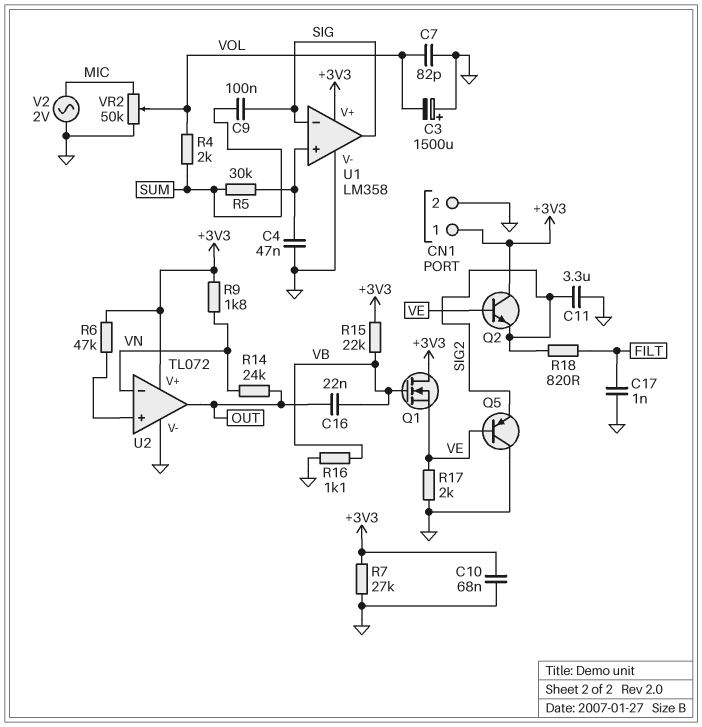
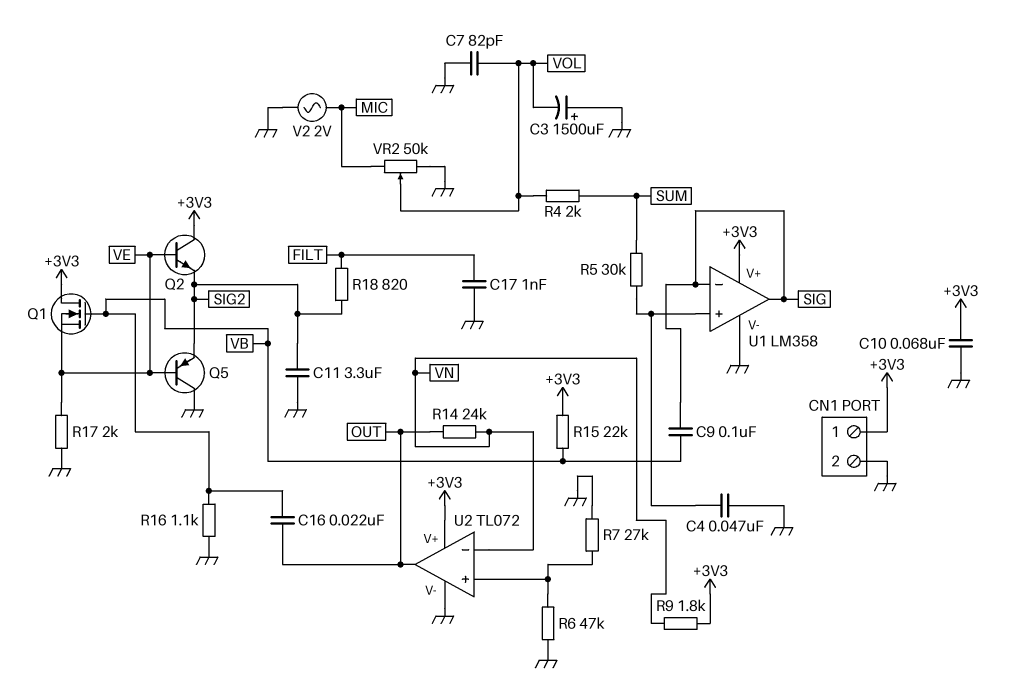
C9: 100nF (SIG, SUM) -> 100nF (SIG, VB)
R6: 47k (+3V3, U2/in+) -> 47k (GND, U2/in+)
R7: 27k (+3V3, GND) -> 27k (GND, U2/in+)

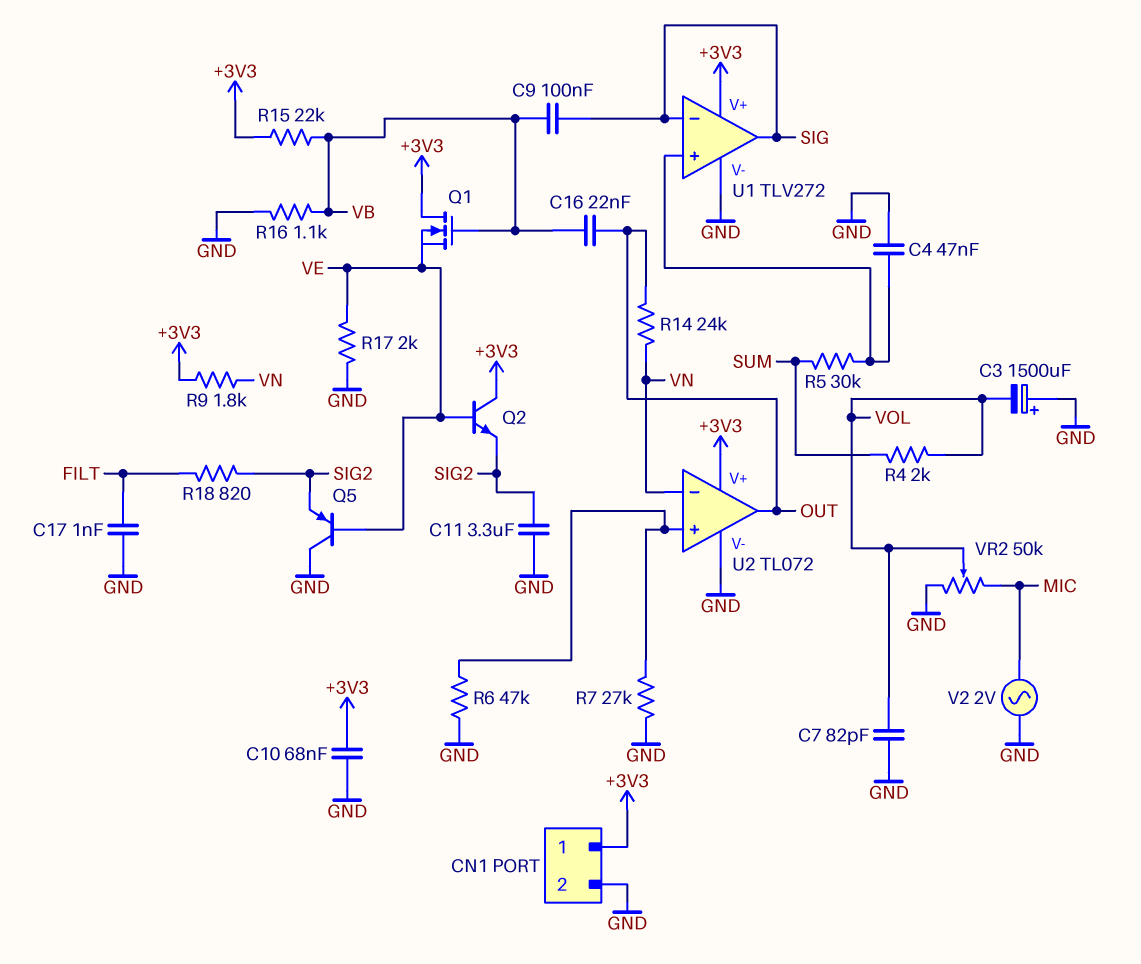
U1: LM358 -> TLV272

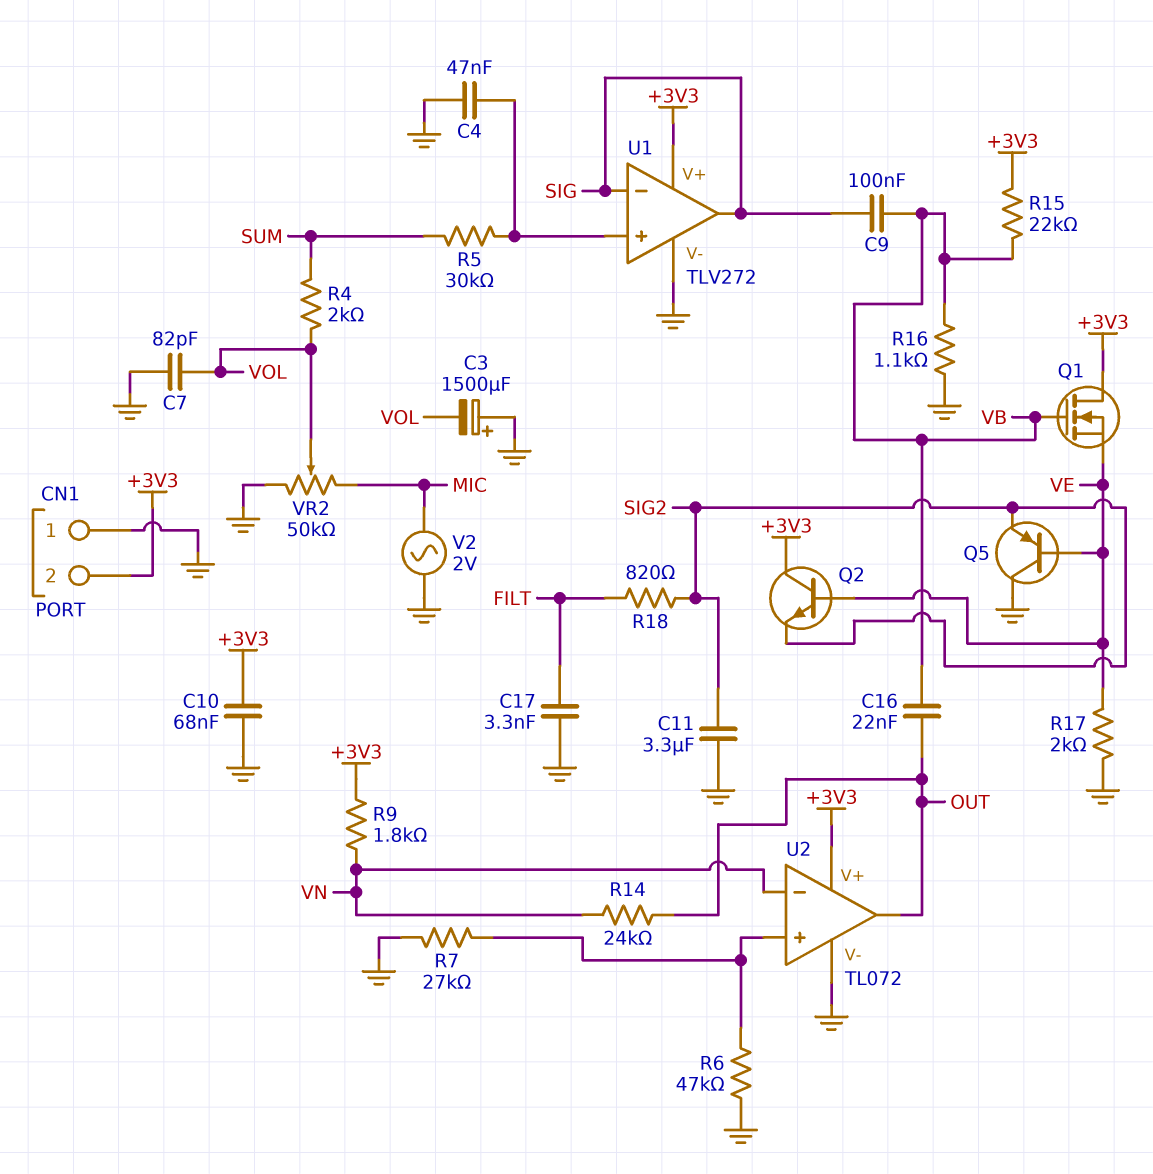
C17: 1nF (FILT, GND) -> 3.3nF (FILT, GND)
CN1 pin 1: +3V3 -> GND
CN1 pin 2: GND -> +3V3

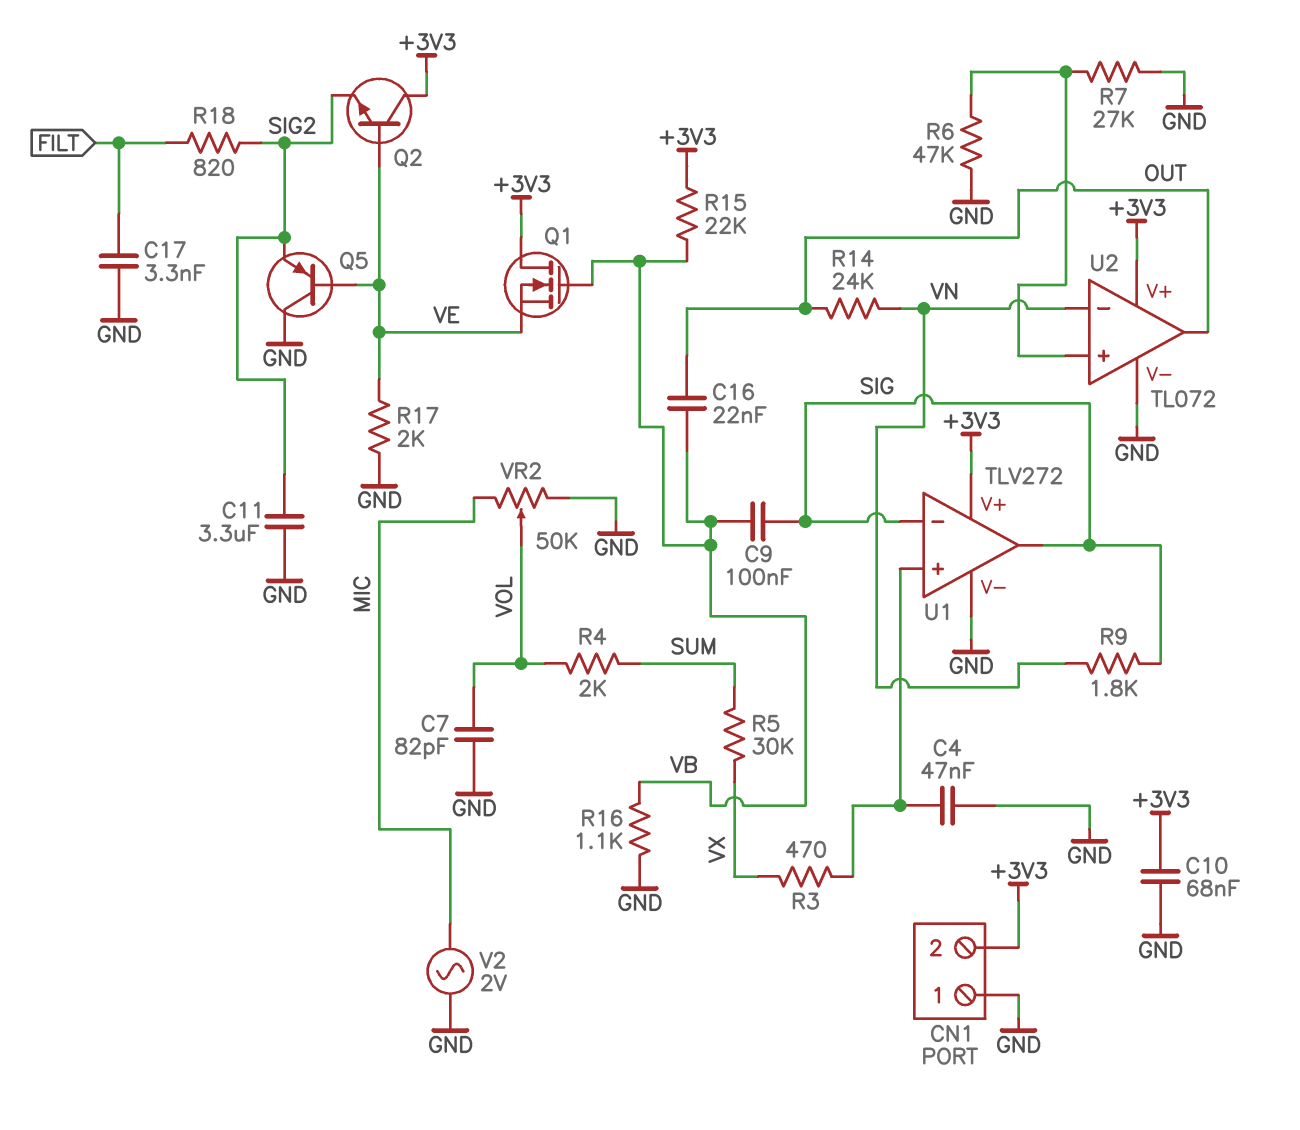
C3: 1500uF (plus GND, minus VOL) -> none
R3: none -> 470 (U1/in+, VX)
R5: 30k (SUM, U1/in+) -> 30k (SUM, VX)
R9: 1.8k (+3V3, VN) -> 1.8k (SIG, VN)

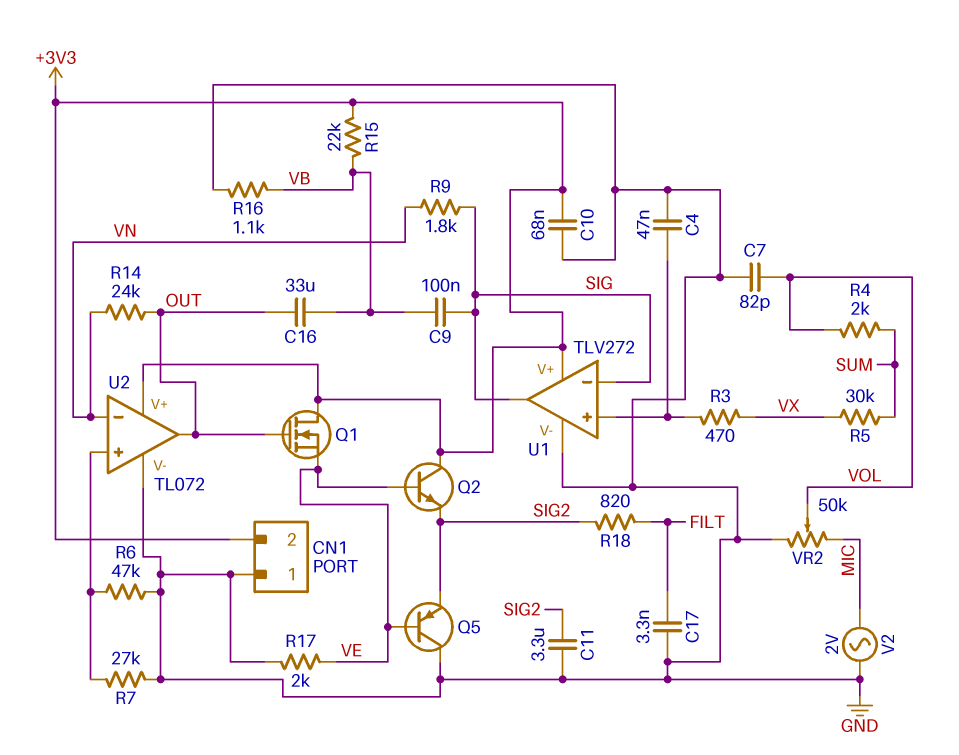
C16: 22nF (OUT, VB) -> 33uF (OUT, VB)
Q1: NMOS (G VB, D +3V3, S VE) -> NMOS (G OUT, D +3V3, S VE)

